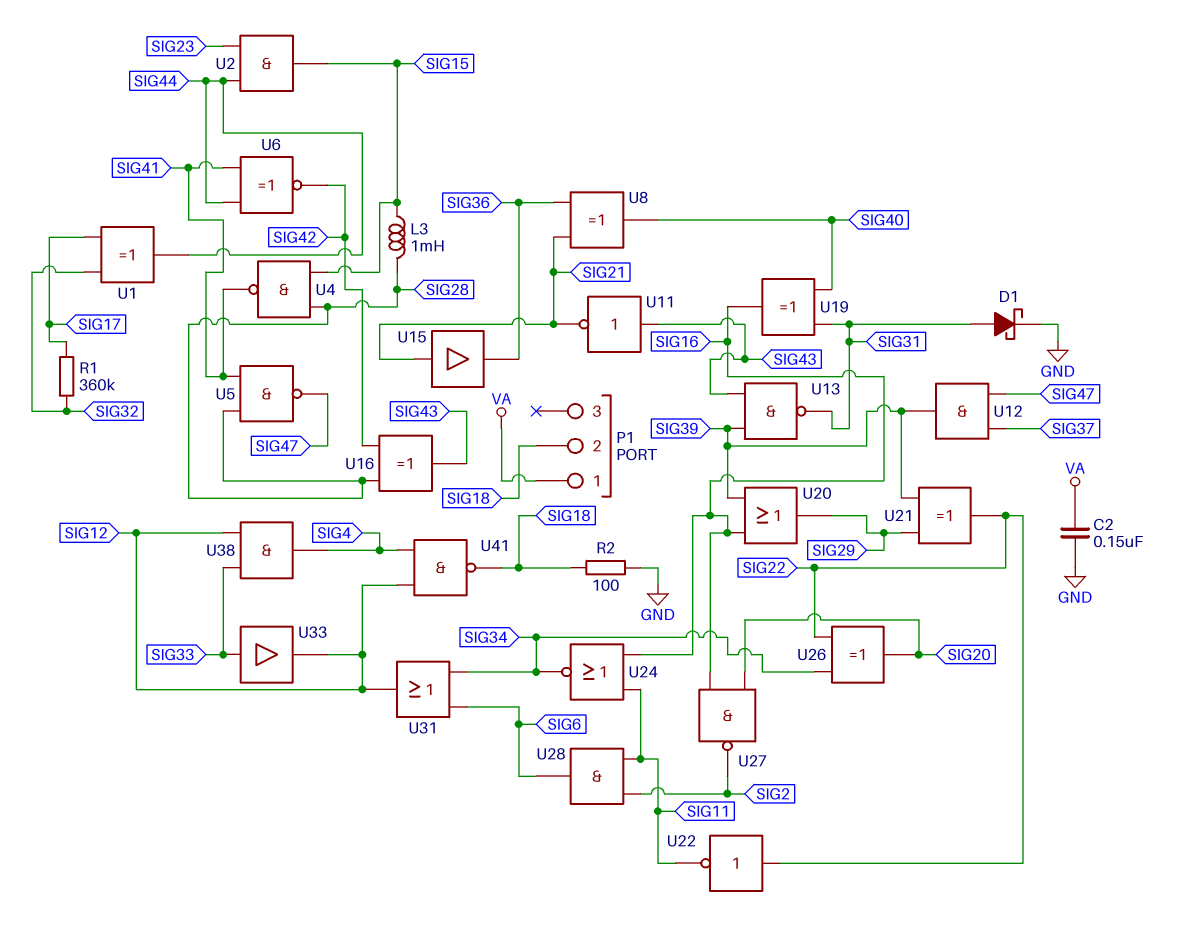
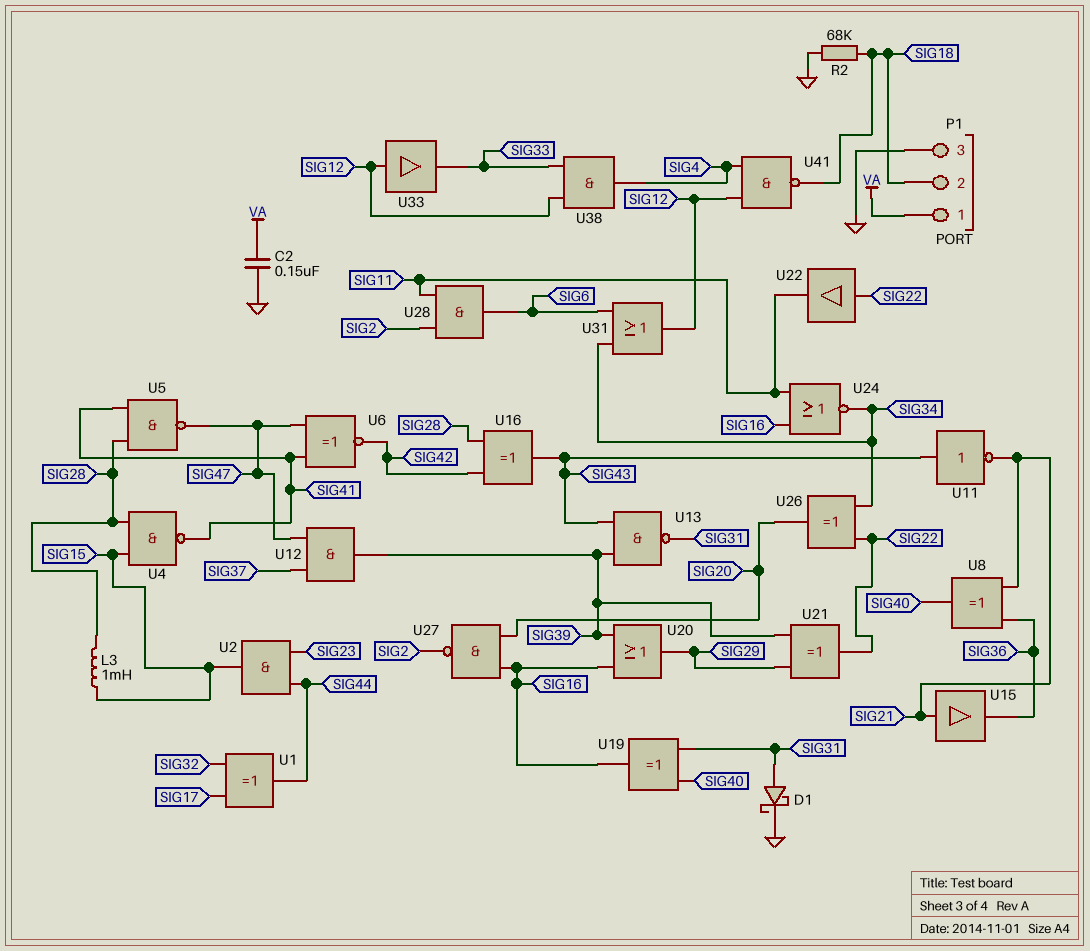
P1 pin 3: none -> GND
R1: 360k (SIG17, SIG32) -> none
R2: 100 (GND, SIG18) -> 68k (GND, SIG18)
U6: XNOR (in SIG41, in SIG44, out SIG42) -> XNOR (in SIG41, in SIG47, out SIG42)
U22: NOT (in SIG22, out SIG11) -> buffer (in SIG22, out SIG11)
U33: buffer (in SIG33, out SIG12) -> buffer (in SIG12, out SIG33)

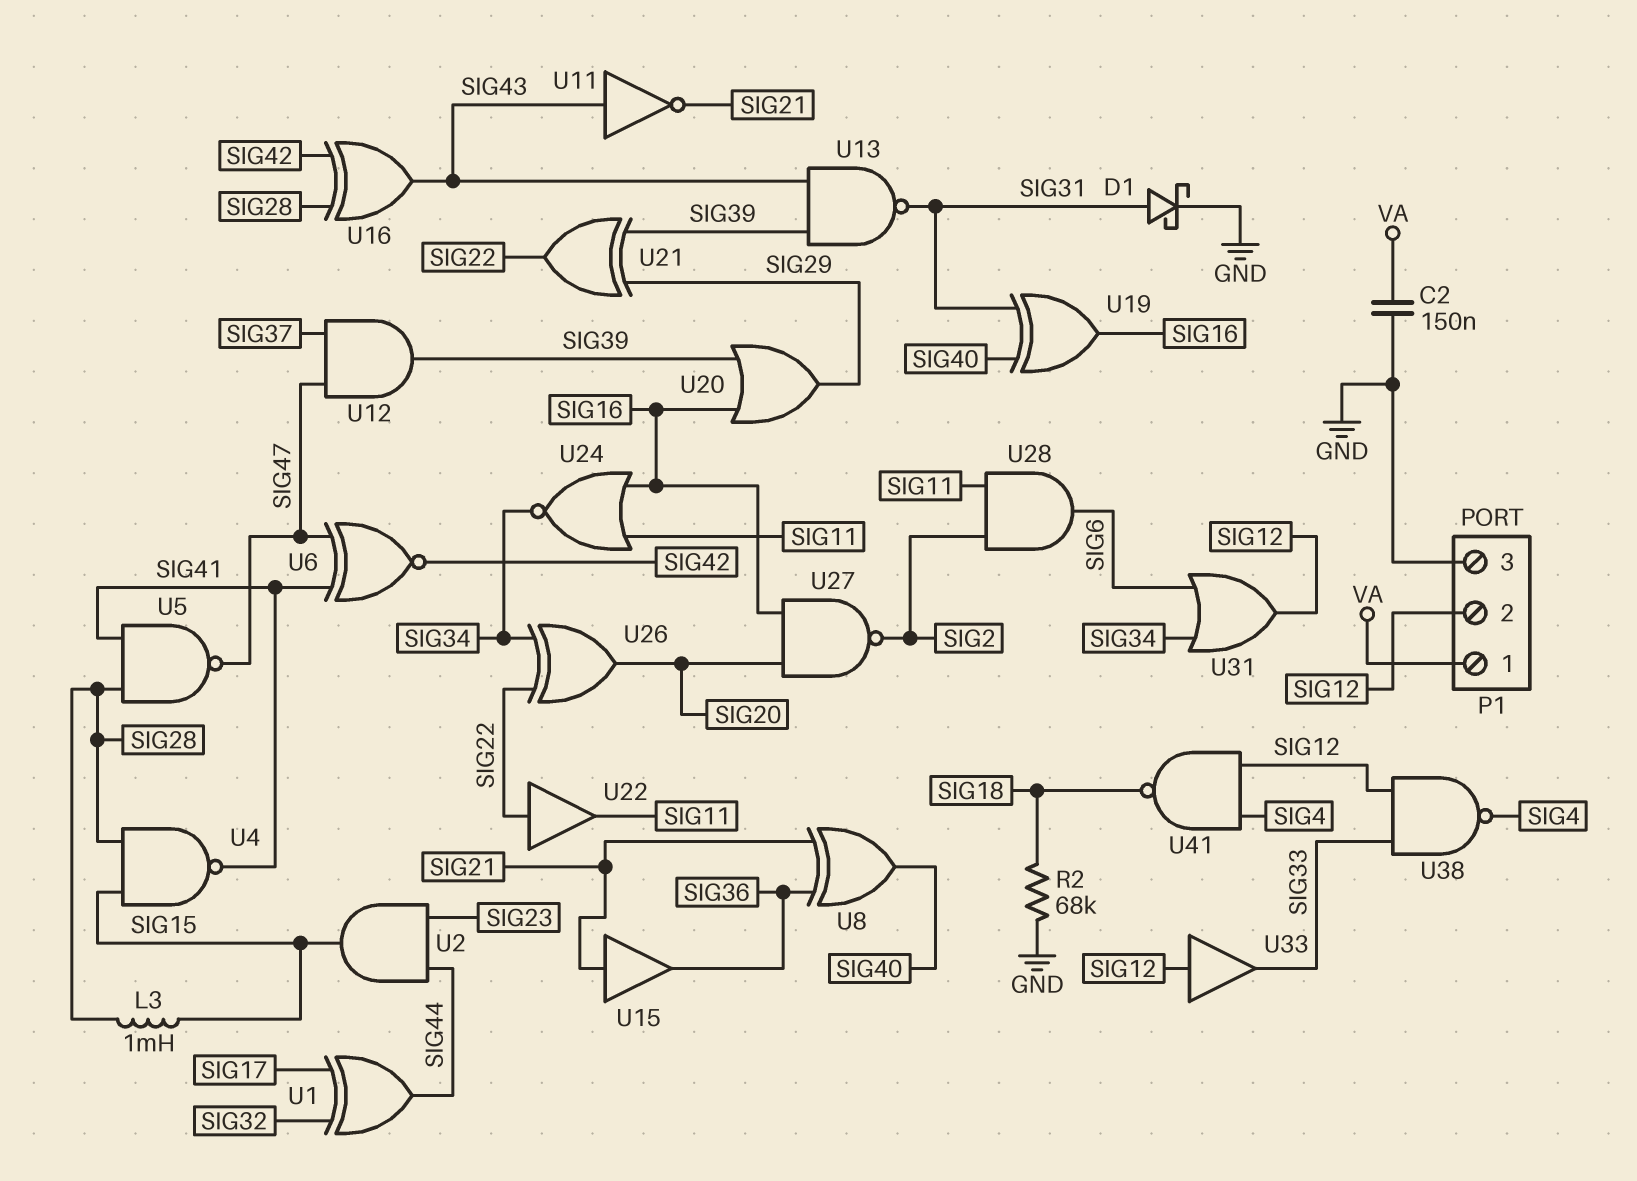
P1 pin 2: SIG18 -> SIG12
U38: AND (in SIG12, in SIG33, out SIG4) -> NAND (in SIG12, in SIG33, out SIG4)

